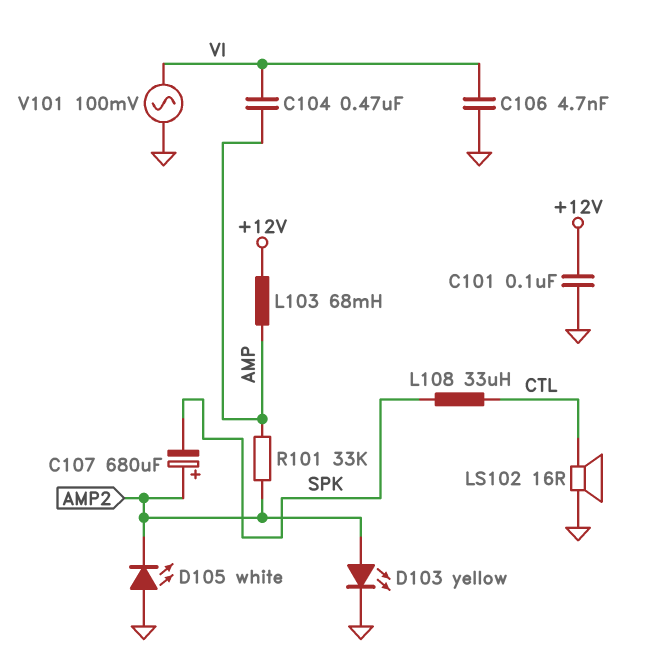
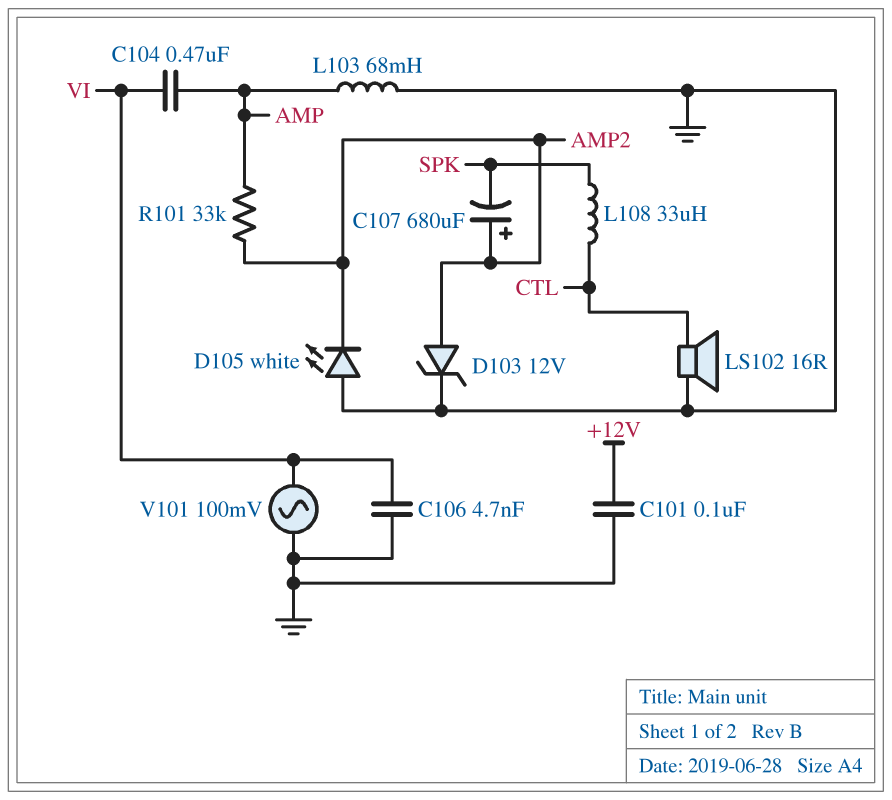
D103: LED yellow (A AMP2, K GND) -> zener 12V (A AMP2, K GND)
L103: 68mH (+12V, AMP) -> 68mH (AMP, GND)

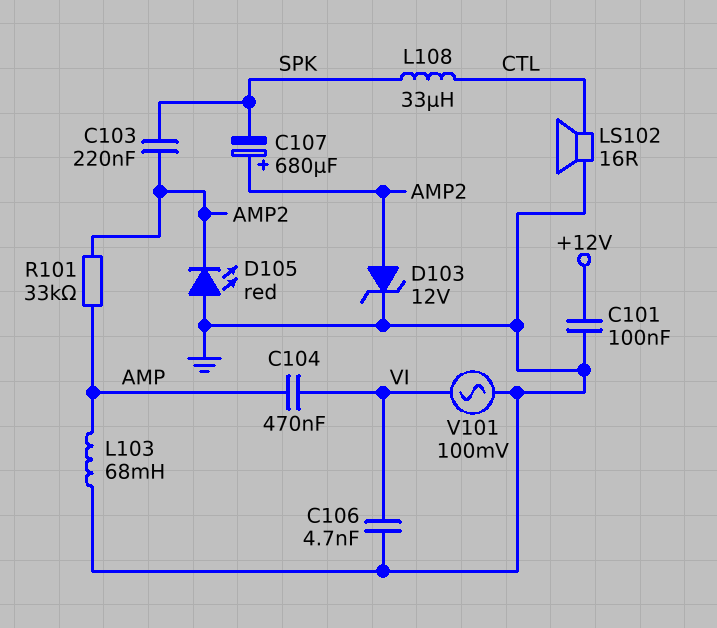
C103: none -> 220nF (AMP2, SPK)
D105: LED white (A GND, K AMP2) -> LED red (A GND, K AMP2)

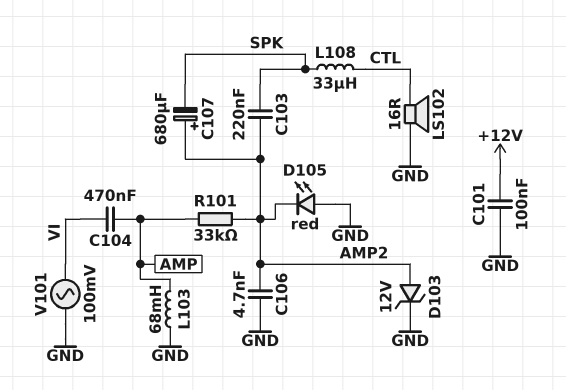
C106: 4.7nF (GND, VI) -> 4.7nF (AMP2, GND)

